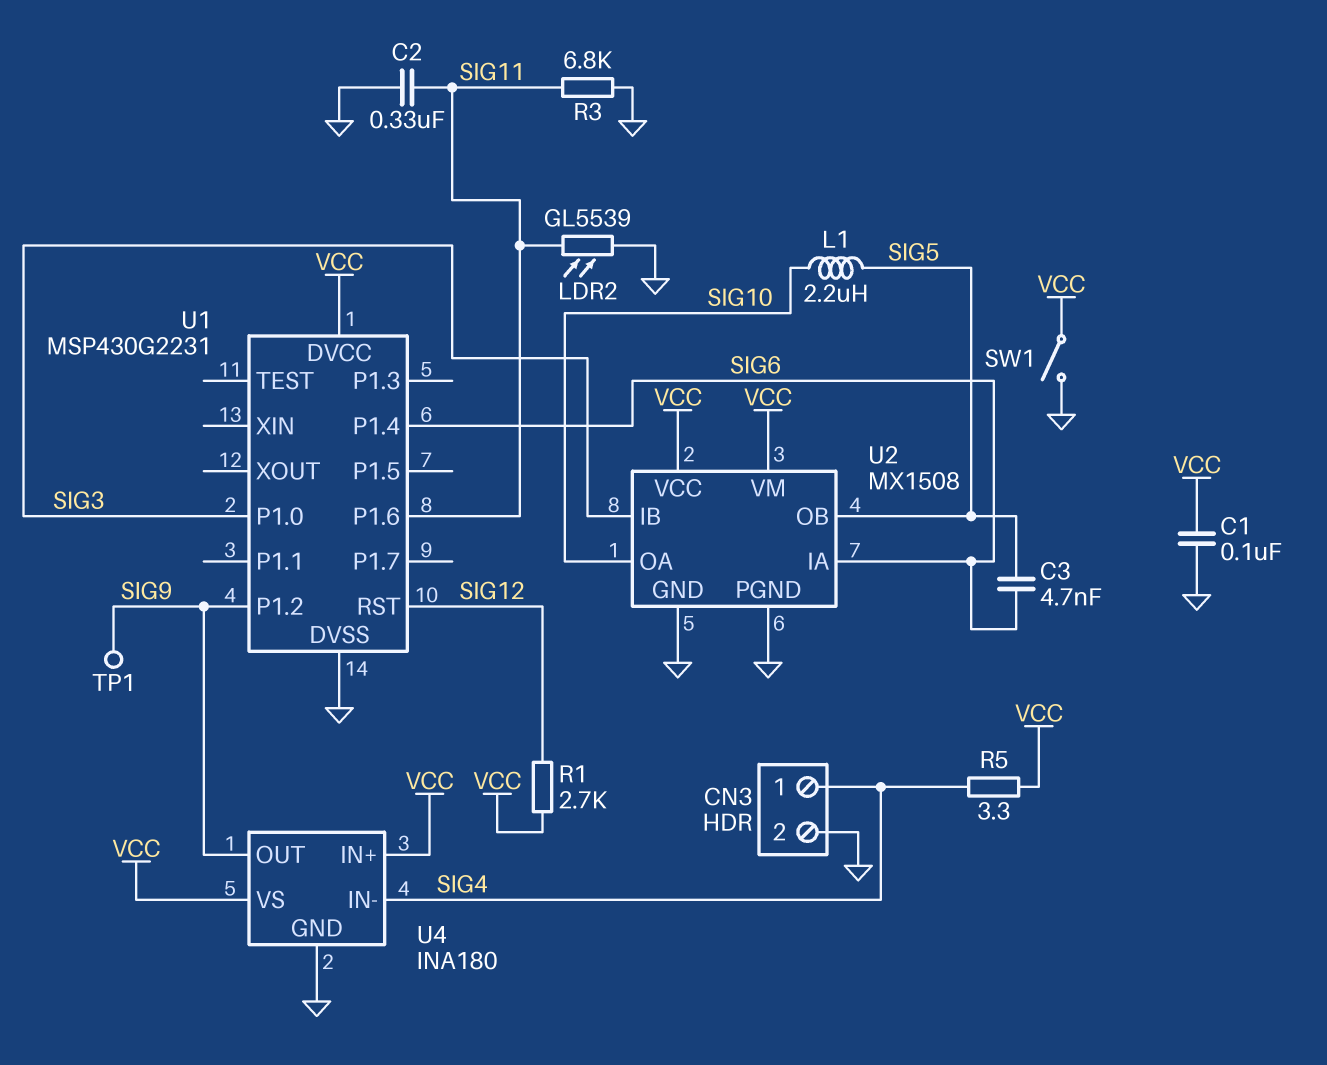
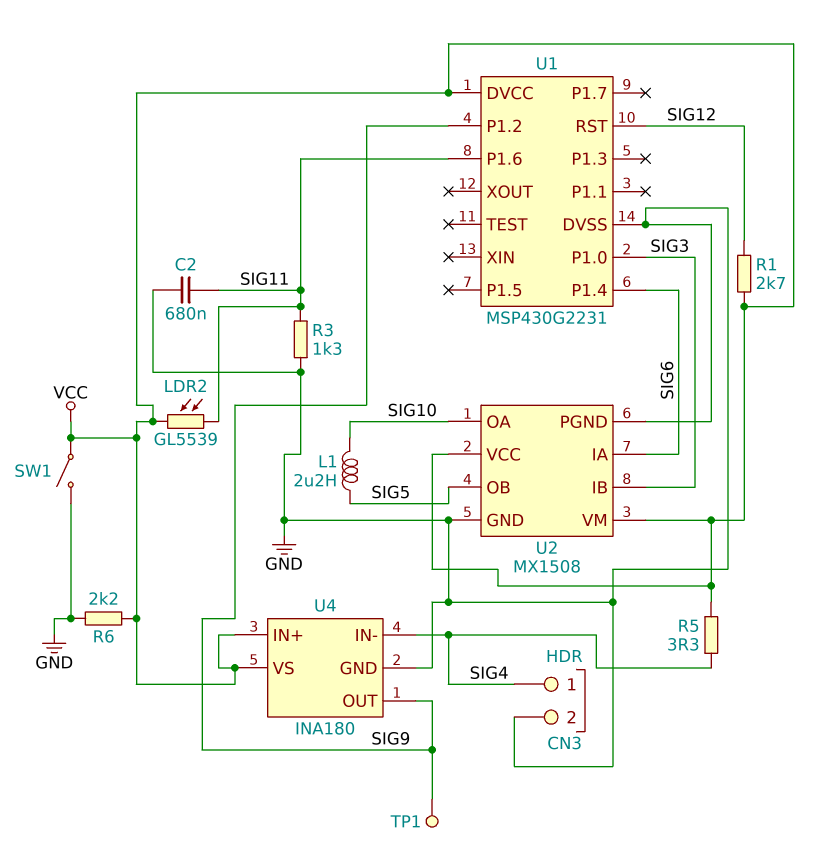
C1: 100nF (GND, VCC) -> none
C2: 330nF (GND, SIG11) -> 680nF (GND, SIG11)
C3: 4.7nF (SIG5, SIG6) -> none
LDR2: GL5539 (GND, SIG11) -> GL5539 (SIG11, VCC)
R3: 6.8k (GND, SIG11) -> 1.3k (GND, SIG11)
R6: none -> 2.2k (GND, VCC)

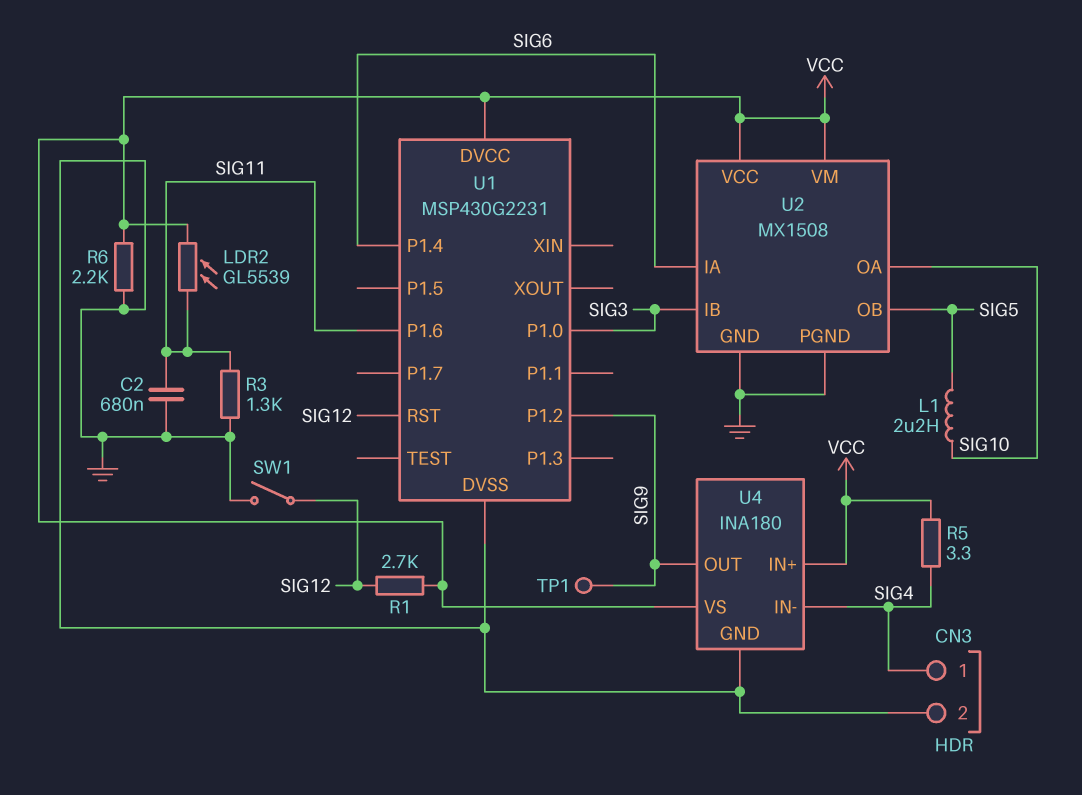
SW1: switch (GND, VCC) -> switch (GND, SIG12)

